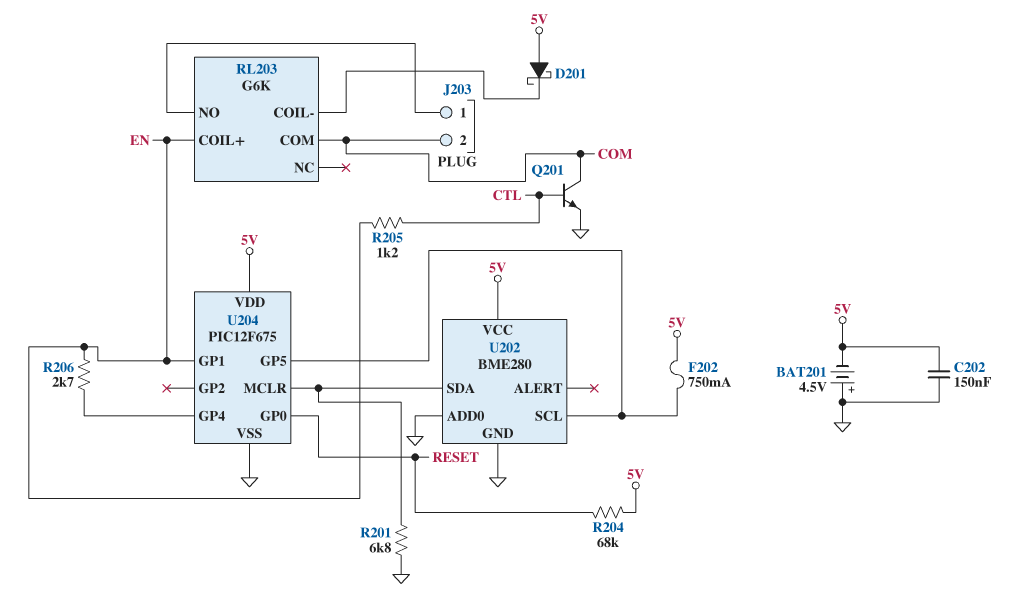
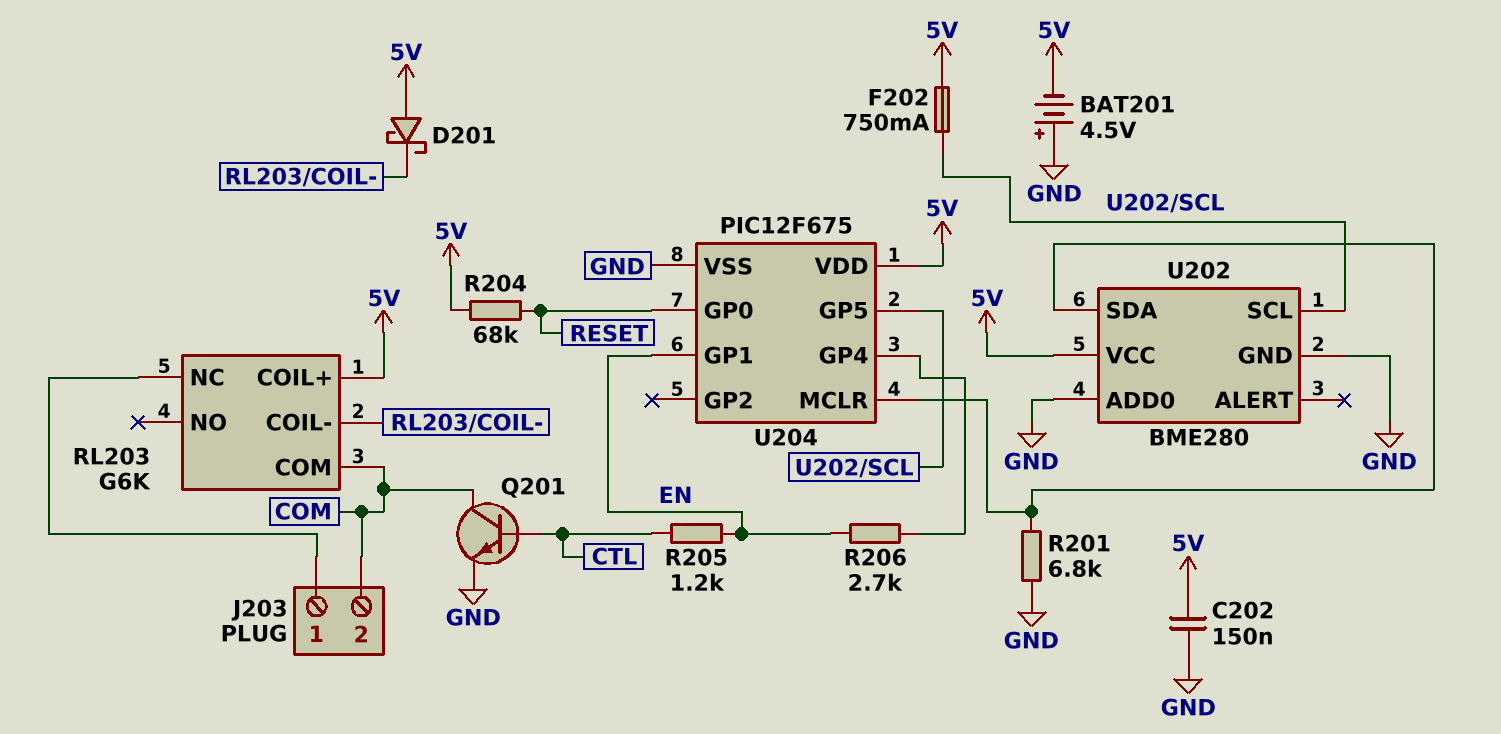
RL203 pin COIL+: EN -> 5V
RL203 pin NC: none -> J203/1
RL203 pin NO: J203/1 -> none

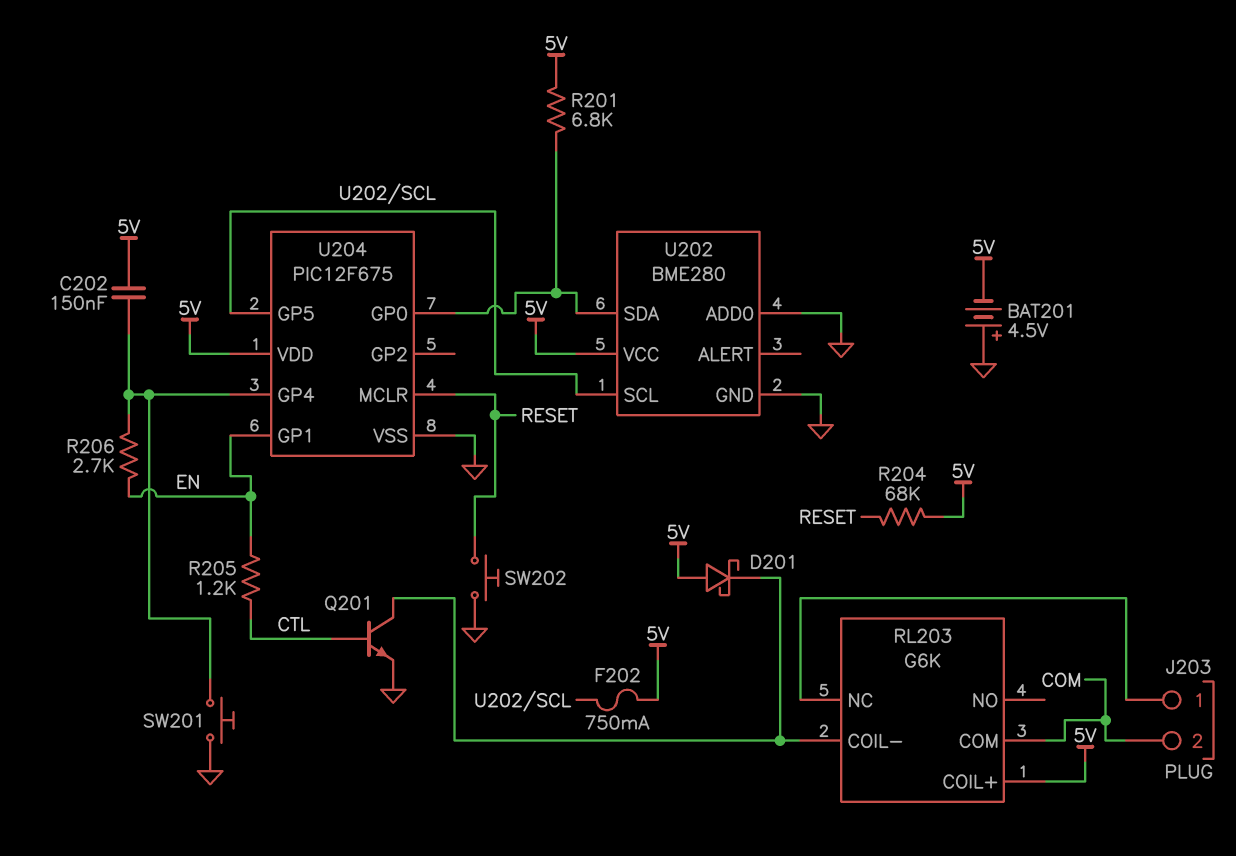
C202: 150nF (5V, GND) -> 150nF (5V, U204/GP4)
Q201: NPN (B CTL, C COM, E GND) -> NPN (B CTL, C RL203/COIL-, E GND)
R201: 6.8k (GND, U202/SDA) -> 6.8k (5V, U202/SDA)
SW201: none -> button (GND, U204/GP4)
SW202: none -> button (GND, RESET)
U204 pin GP0: RESET -> U202/SDA
U204 pin MCLR: U202/SDA -> RESET

